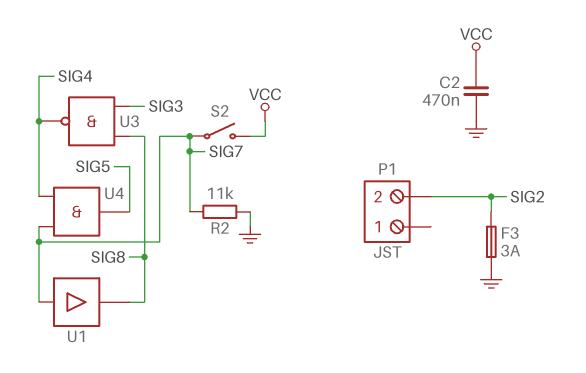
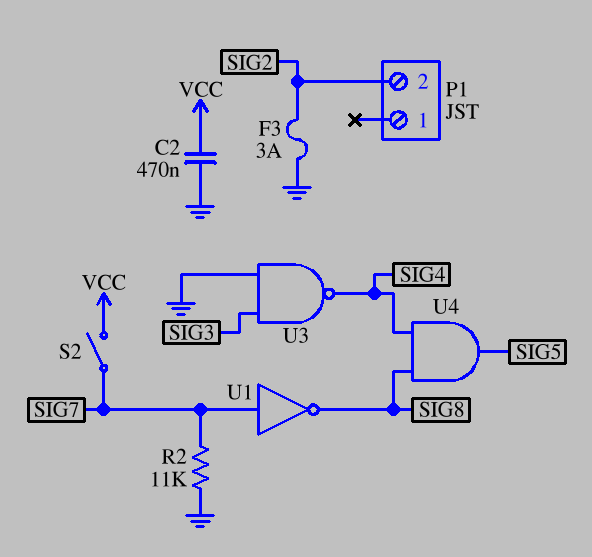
U1: buffer (in SIG7, out SIG8) -> NOT (in SIG7, out SIG8)
U3: NAND (in SIG3, in SIG8, out SIG4) -> NAND (in GND, in SIG3, out SIG4)
U4: AND (in SIG4, in SIG7, out SIG5) -> AND (in SIG4, in SIG8, out SIG5)

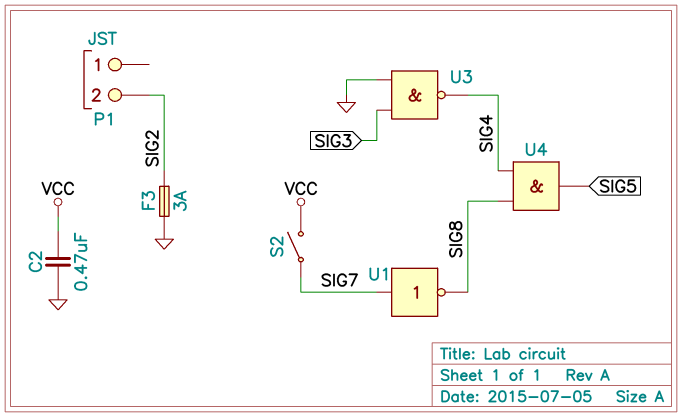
R2: 11k (GND, SIG7) -> none

